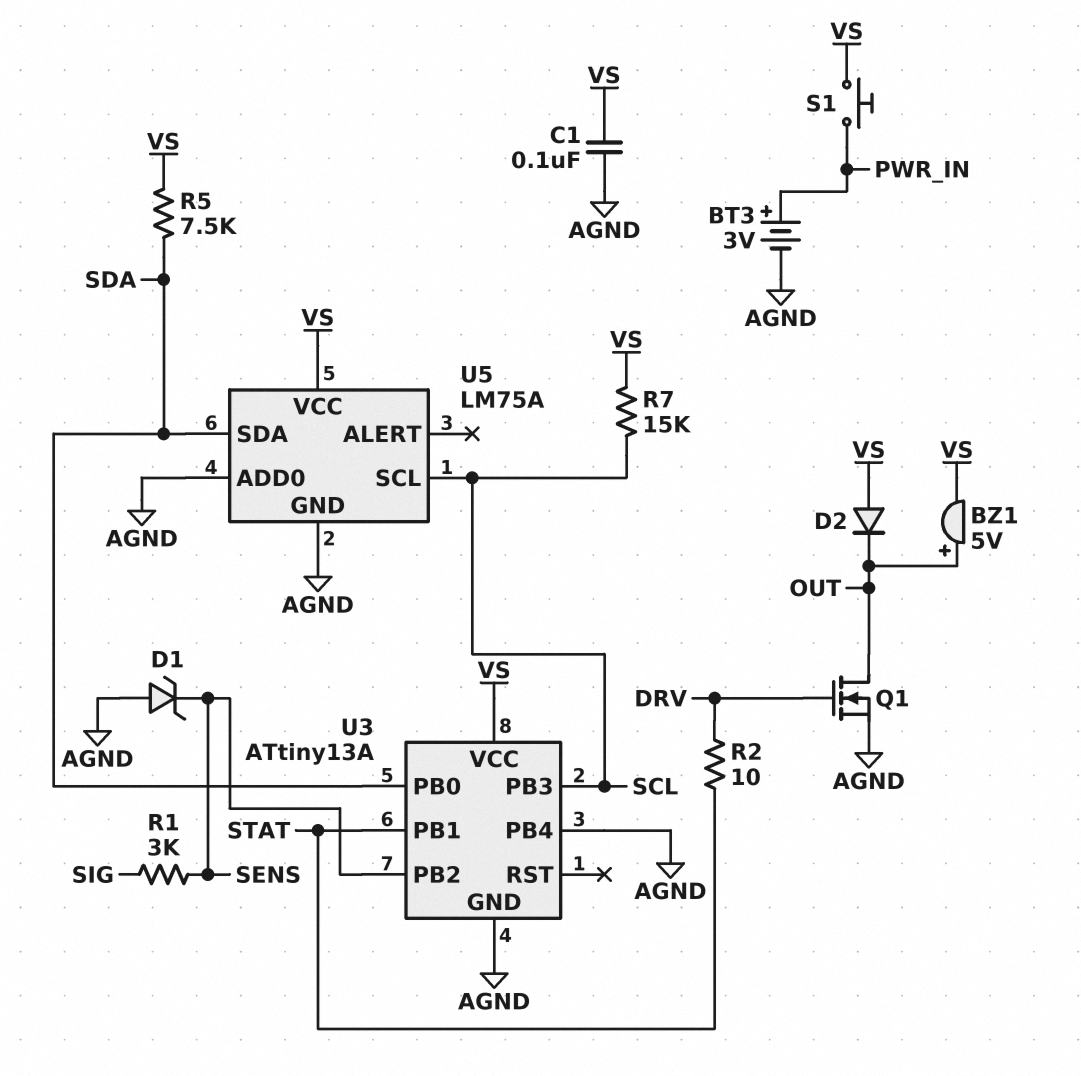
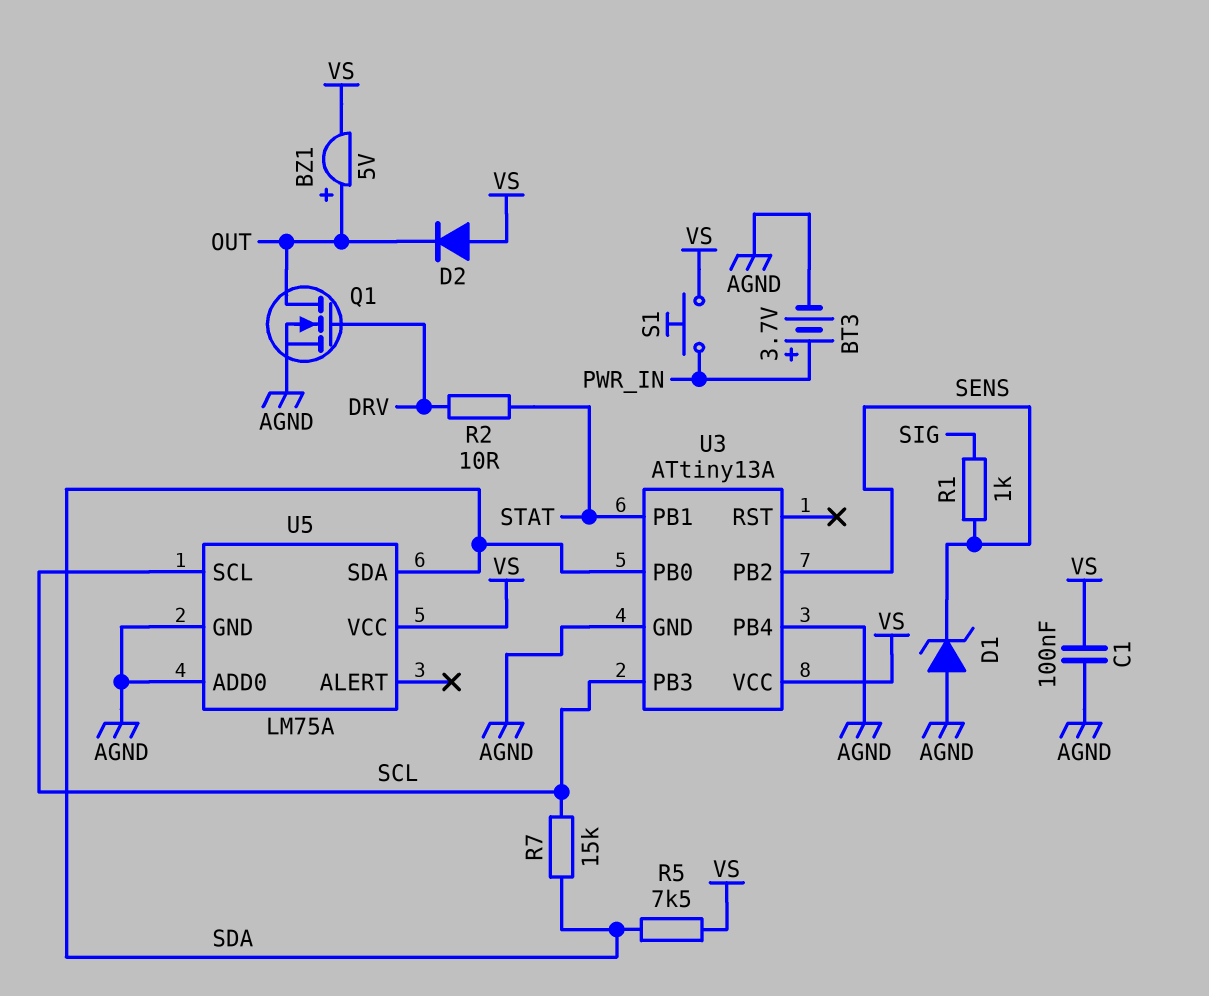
BT3: 3V (plus PWR_IN, minus AGND) -> 3.7V (plus PWR_IN, minus AGND)
R1: 3k (SENS, SIG) -> 1k (SENS, SIG)
R7: 15k (SCL, VS) -> 15k (SCL, SDA)

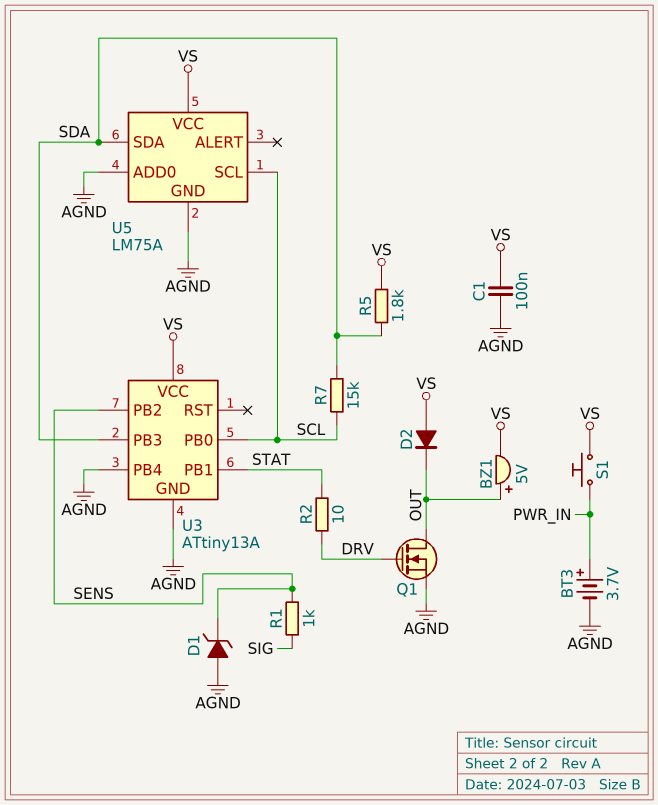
R5: 7.5k (SDA, VS) -> 1.8k (SDA, VS)
U3 pin PB0: SDA -> SCL
U3 pin PB3: SCL -> SDA

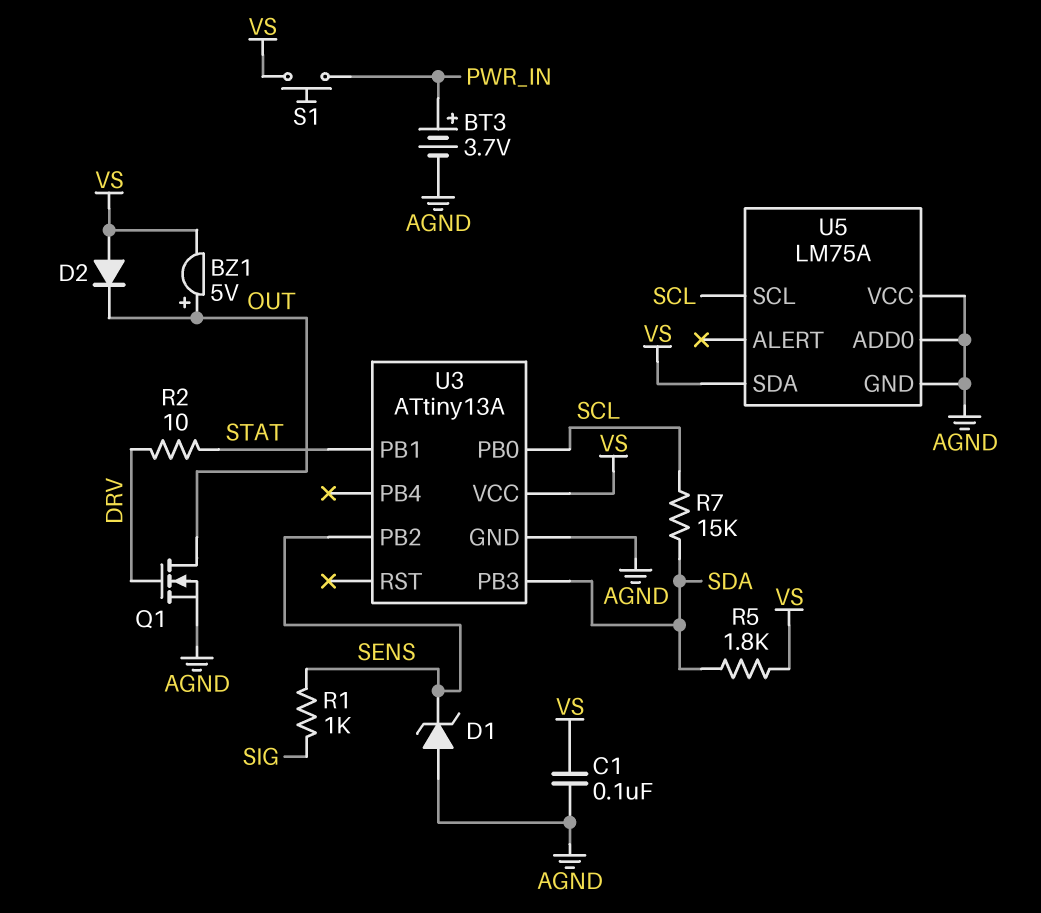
U3 pin PB4: AGND -> none
U5 pin SDA: SDA -> VS
U5 pin VCC: VS -> AGND

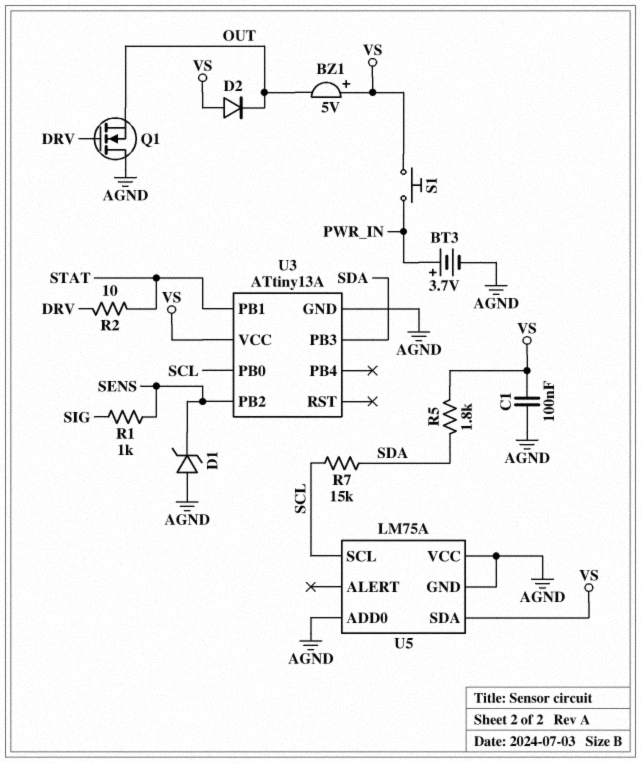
BZ1: buzzer 5V (plus OUT, minus VS) -> buzzer 5V (plus VS, minus OUT)
Q1: NMOS (G DRV, D OUT, S AGND) -> NMOS (G DRV, D AGND, S OUT)

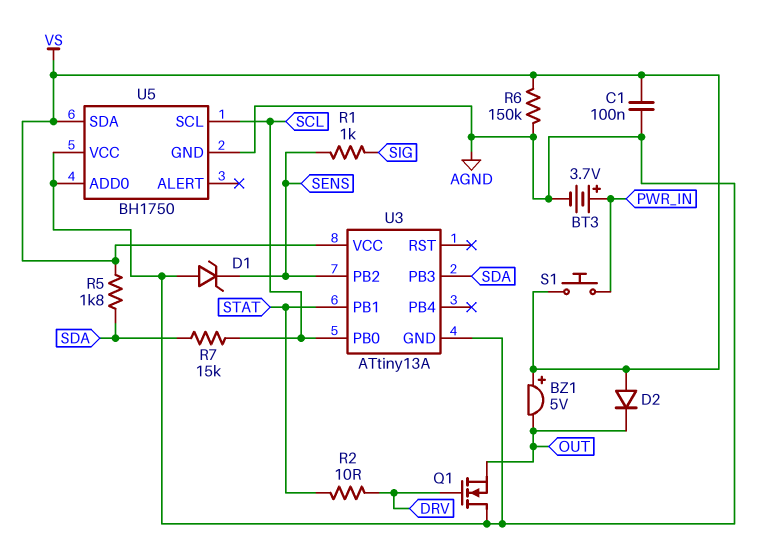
R6: none -> 150k (AGND, VS)
U5: LM75A -> BH1750

